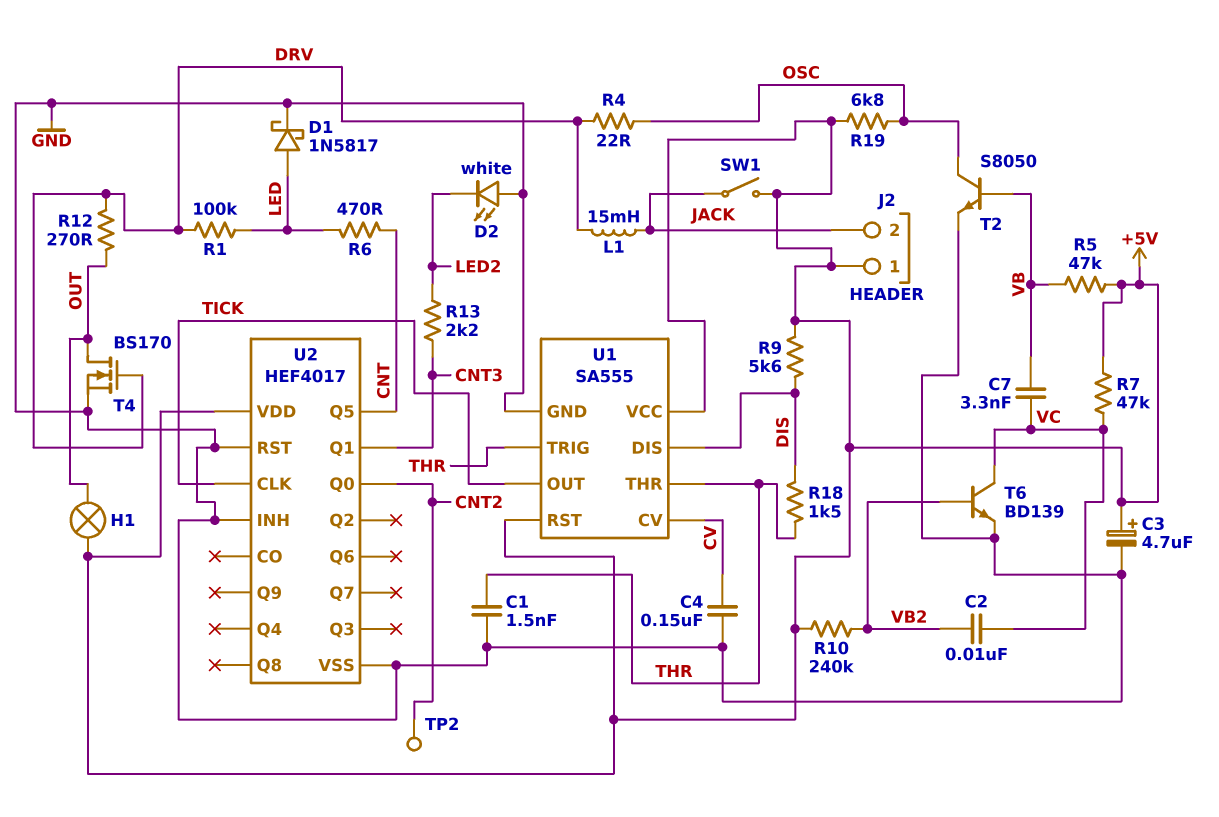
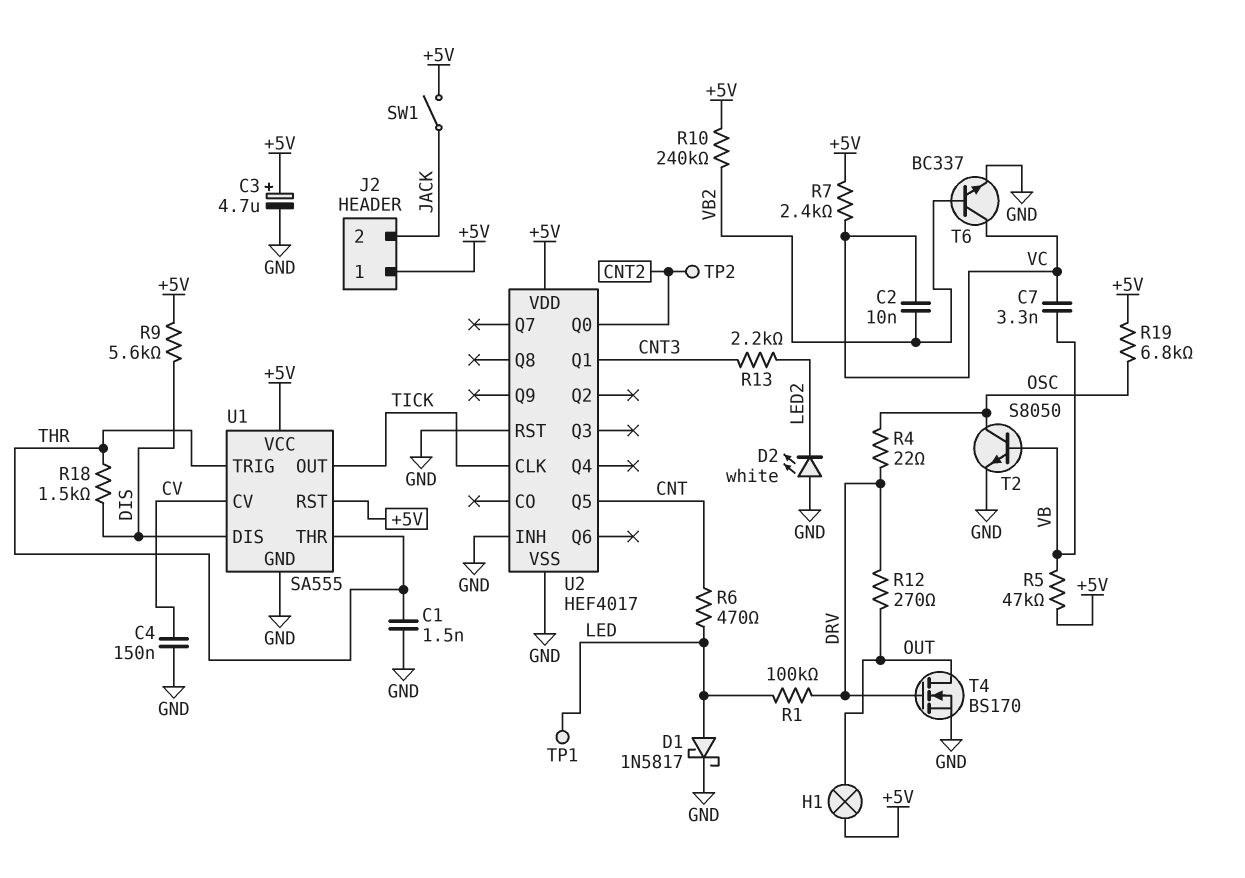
L1: 15mH (DRV, JACK) -> none
R7: 47k (+5V, VC) -> 2.4k (+5V, VC)
T6: NPN BD139 (B VB2, C VC, E GND) -> NPN BC337 (B VB2, C VC, E GND)
TP1: none -> test point (LED)

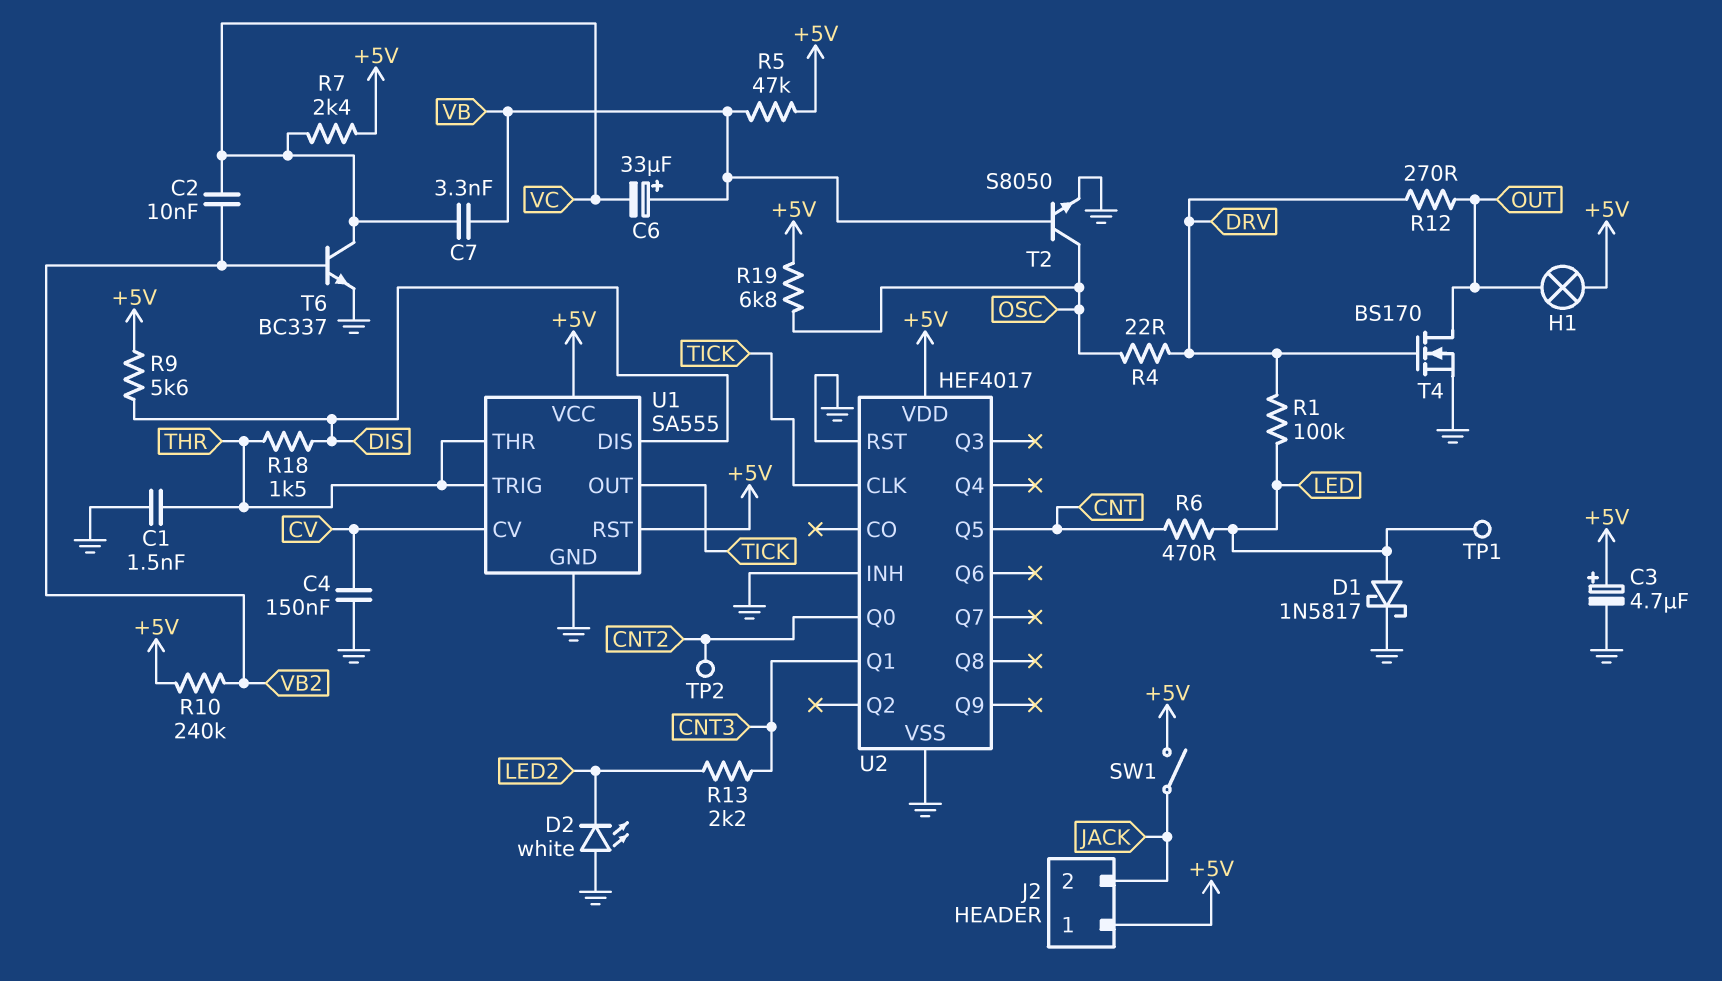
C6: none -> 33uF (plus VB, minus VC)

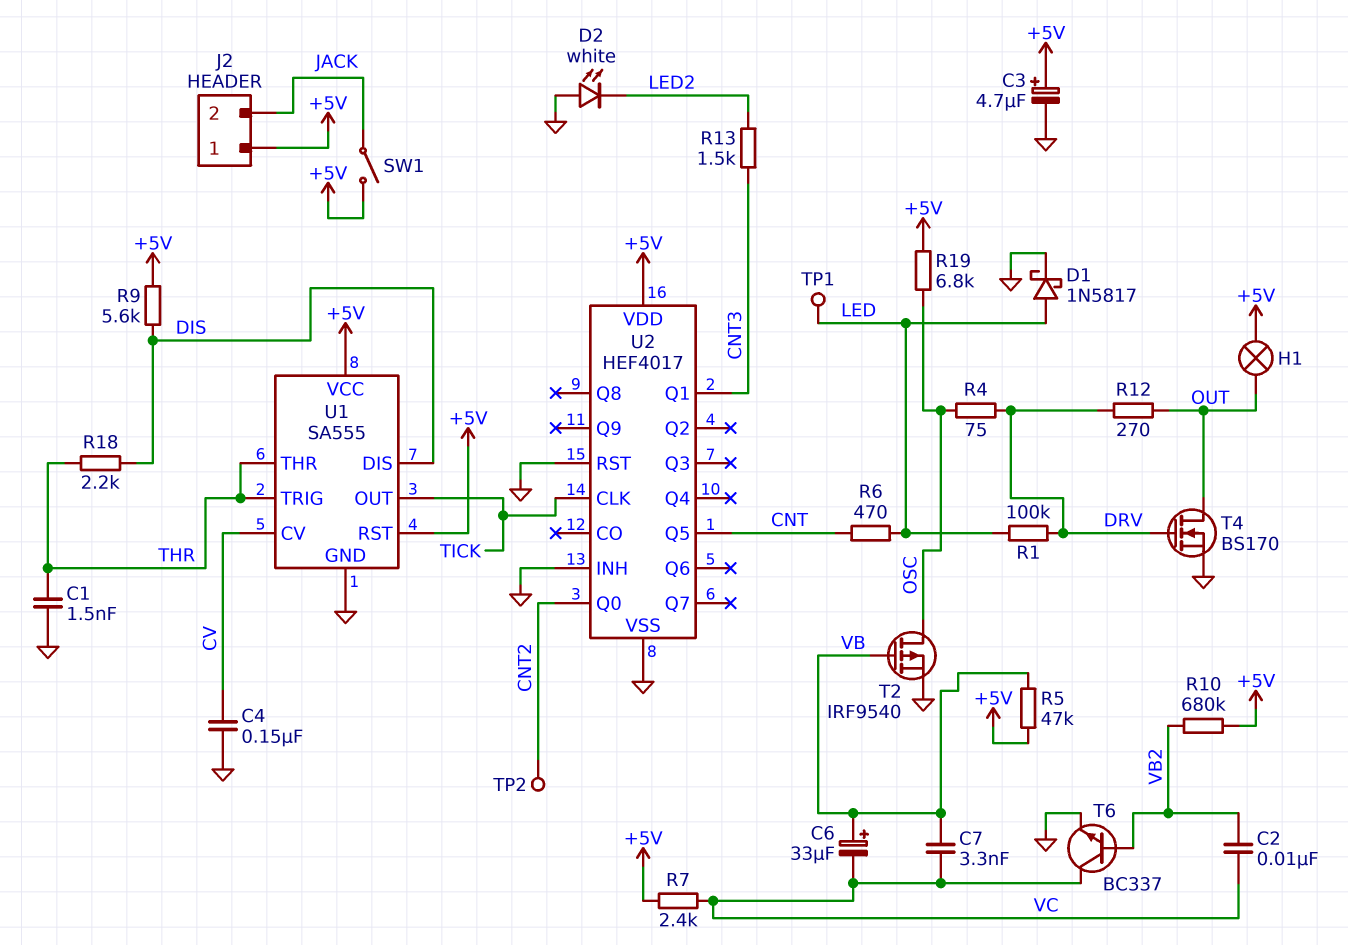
R4: 22 (DRV, OSC) -> 75 (DRV, OSC)
R10: 240k (+5V, VB2) -> 680k (+5V, VB2)
R13: 2.2k (CNT3, LED2) -> 1.5k (CNT3, LED2)
R18: 1.5k (DIS, THR) -> 2.2k (DIS, THR)
T2: NPN S8050 (B VB, C OSC, E GND) -> PMOS IRF9540 (G VB, D OSC, S GND)

